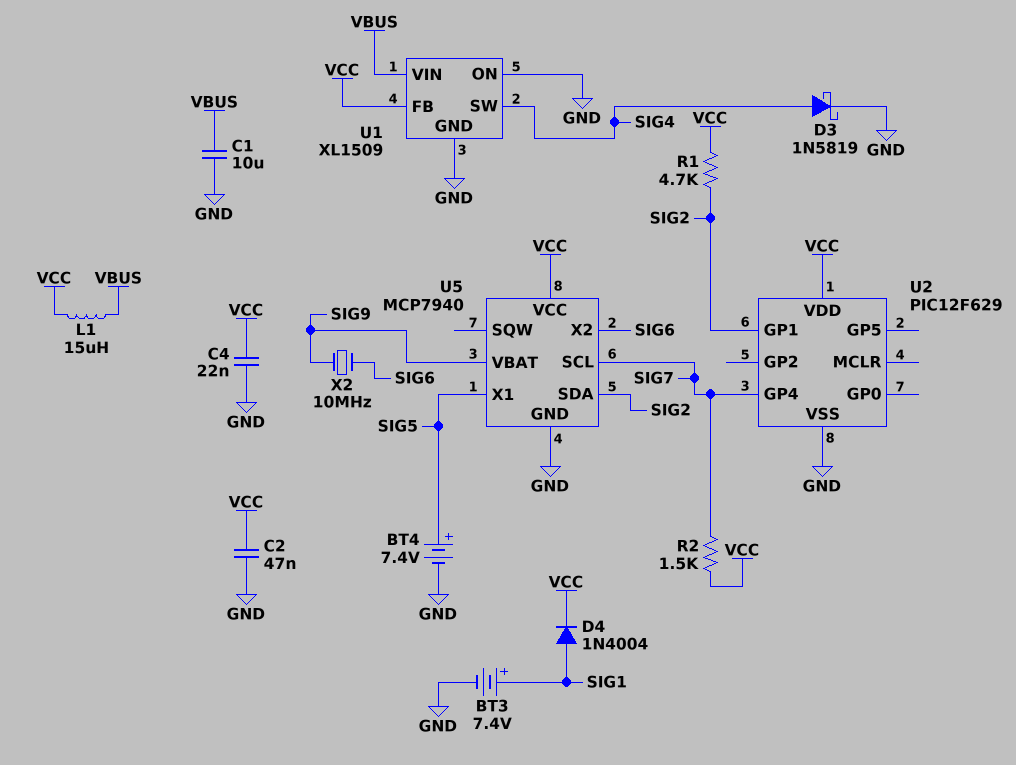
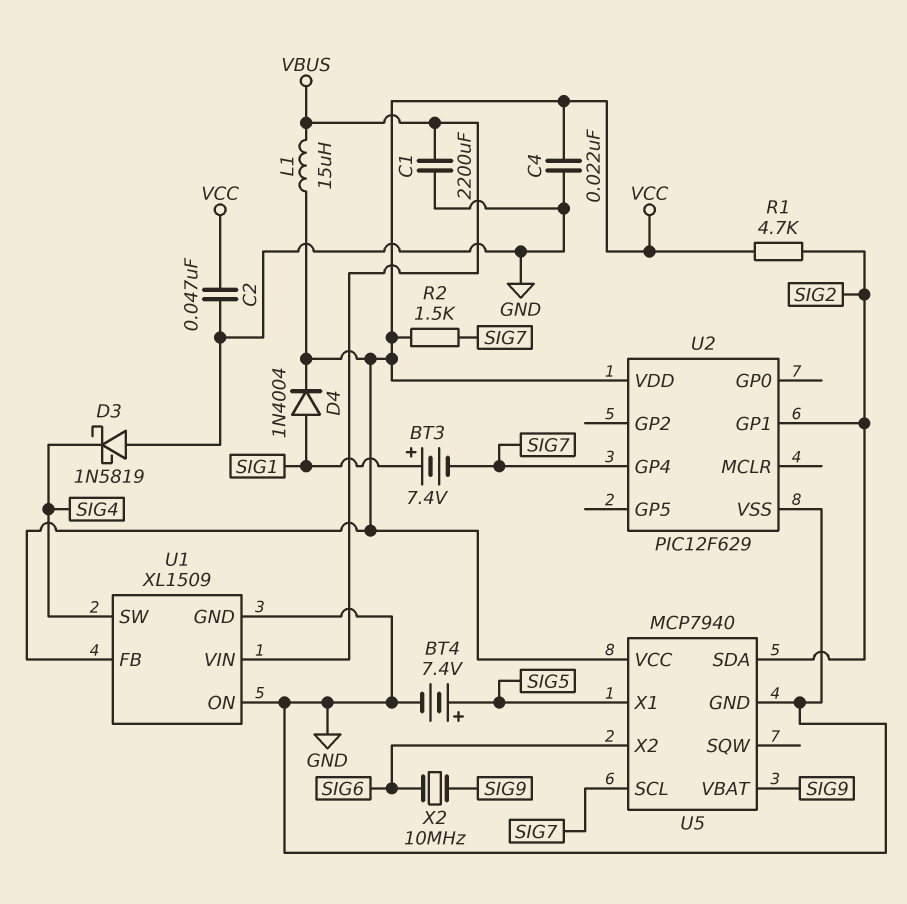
BT3: 7.4V (plus SIG1, minus GND) -> 7.4V (plus SIG1, minus SIG7)
C1: 10uF (GND, VBUS) -> 2200uF (GND, VBUS)
D3: schottky 1N5819 (A SIG4, K GND) -> schottky 1N5819 (A GND, K SIG4)

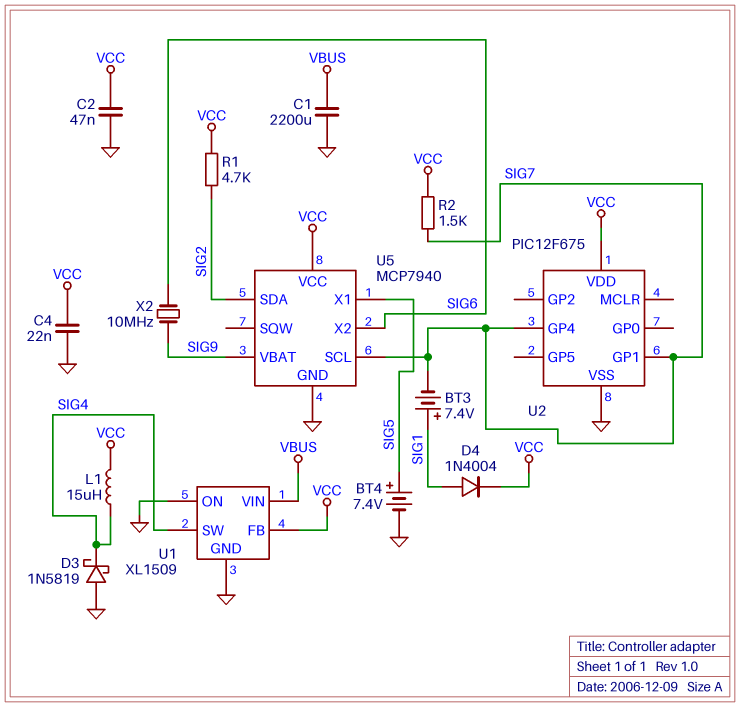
L1: 15uH (VBUS, VCC) -> 15uH (SIG4, VCC)
U2: PIC12F629 -> PIC12F675
U2 pin GP1: SIG2 -> SIG7

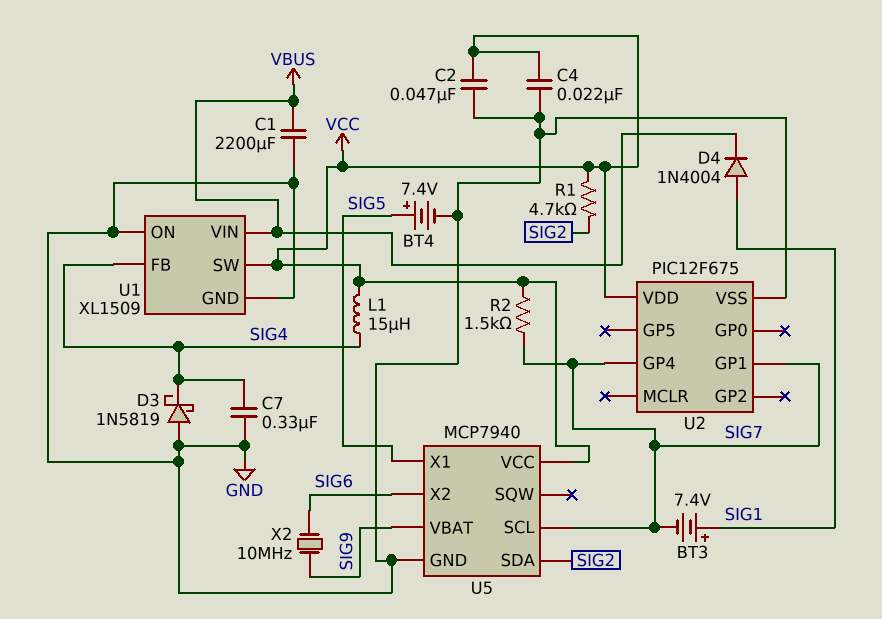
C7: none -> 330nF (GND, SIG4)
D4: diode 1N4004 (A SIG1, K VCC) -> diode 1N4004 (A SIG1, K VBUS)
U1 pin FB: VCC -> SIG4
U1 pin SW: SIG4 -> VCC

